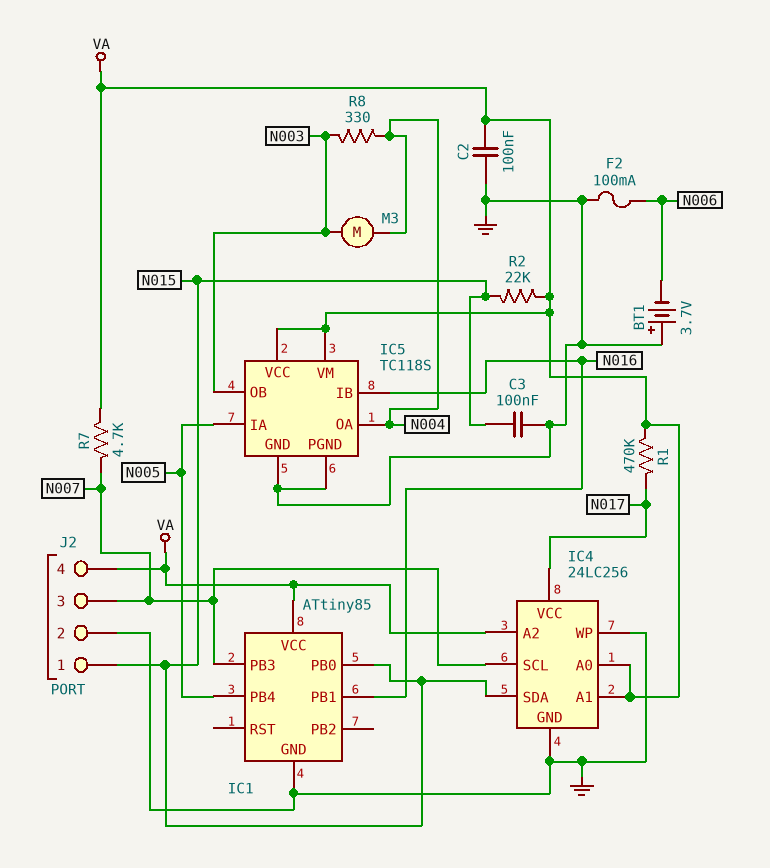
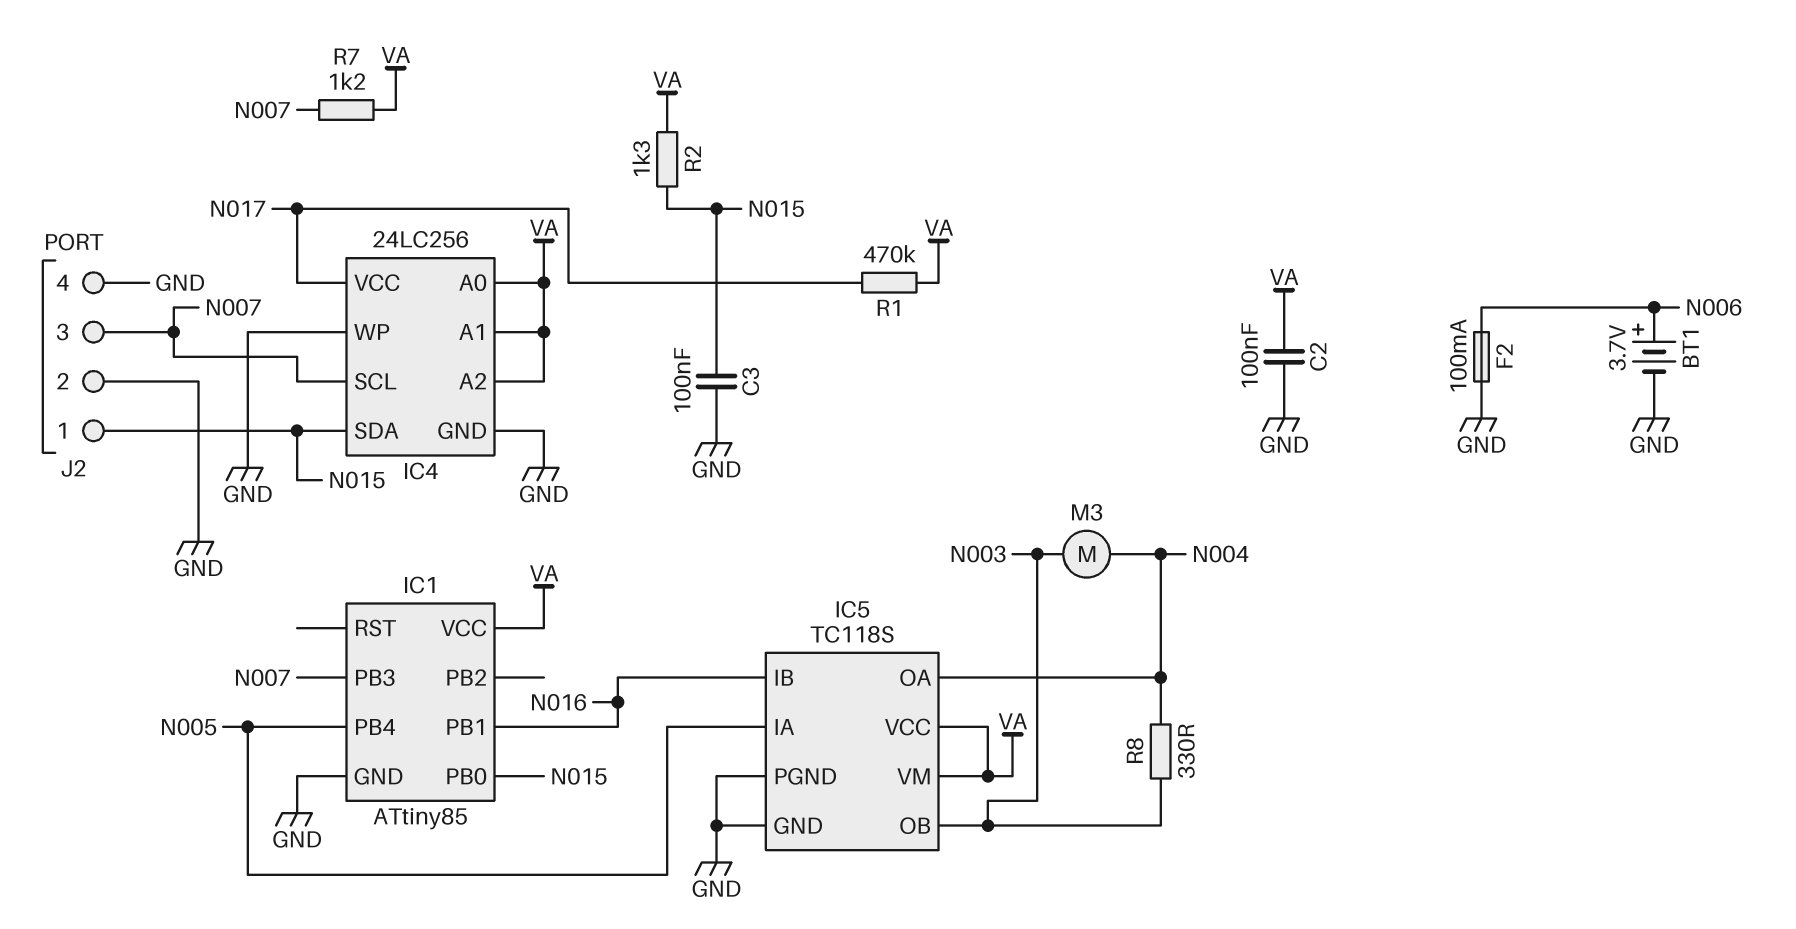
BT1: 3.7V (plus GND, minus N006) -> 3.7V (plus N006, minus GND)
J2 pin 4: VA -> GND
R2: 22k (N015, VA) -> 1.3k (N015, VA)
R7: 4.7k (N007, VA) -> 1.2k (N007, VA)

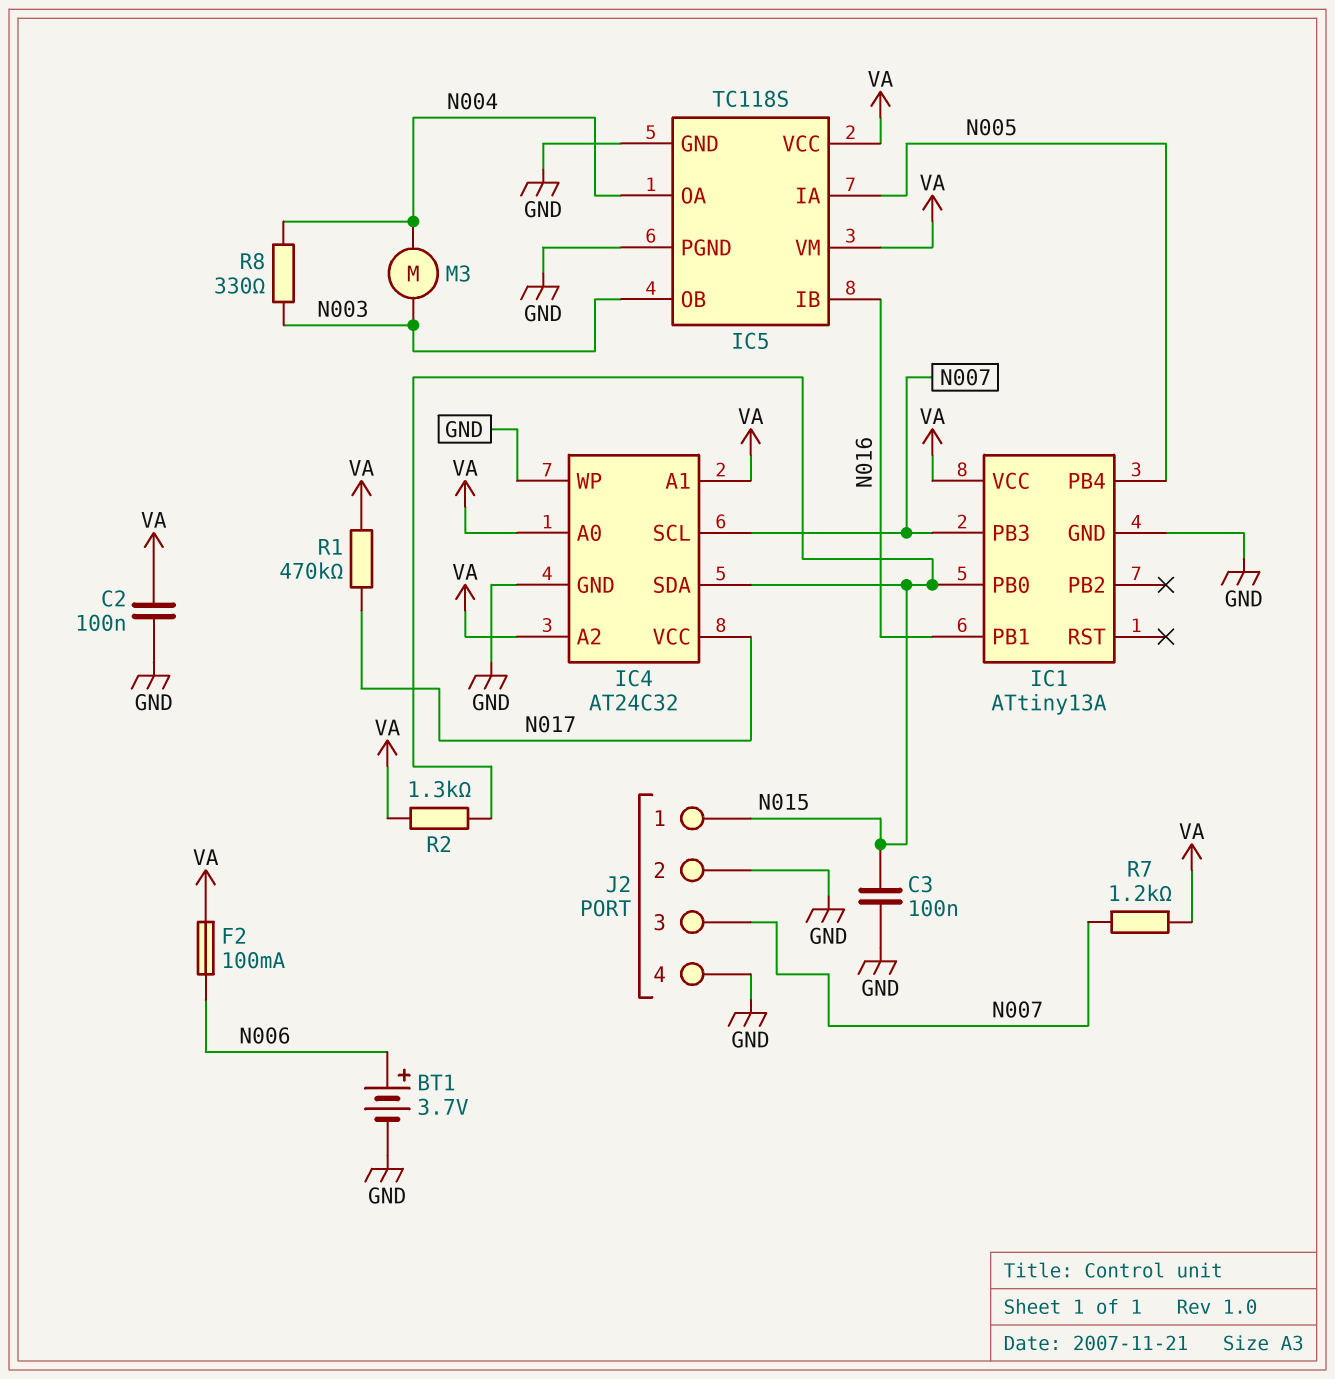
F2: 100mA (GND, N006) -> 100mA (N006, VA)
IC1: ATtiny85 -> ATtiny13A
IC4: 24LC256 -> AT24C32

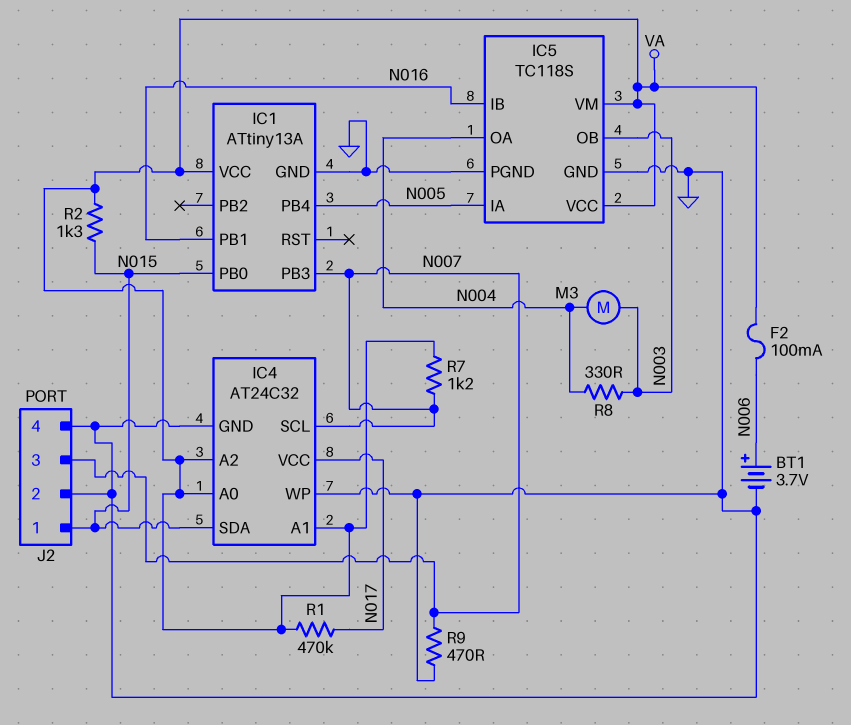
C2: 100nF (GND, VA) -> none
C3: 100nF (GND, N015) -> none
R9: none -> 470 (GND, N007)

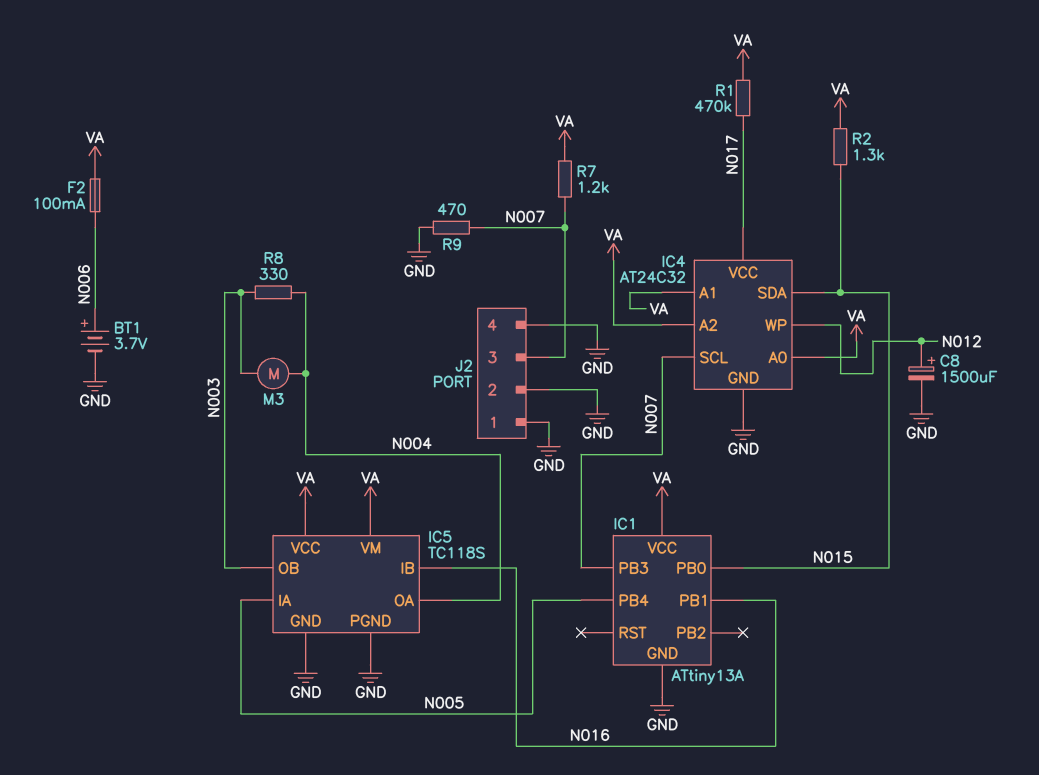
C8: none -> 1500uF (plus N012, minus GND)
IC4 pin WP: GND -> N012
J2 pin 1: N015 -> GND

